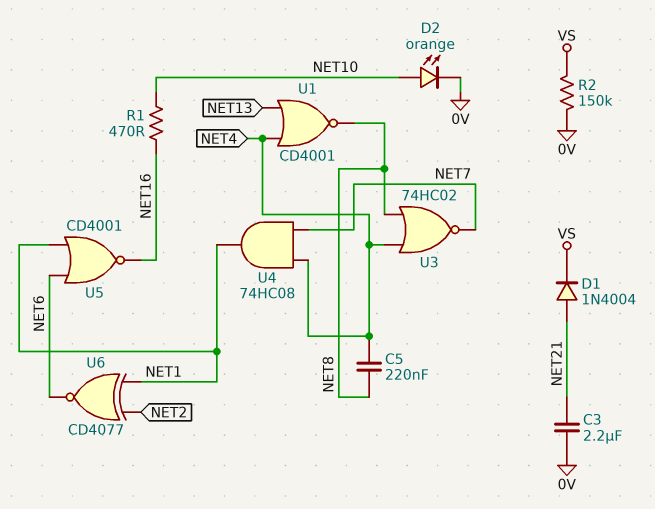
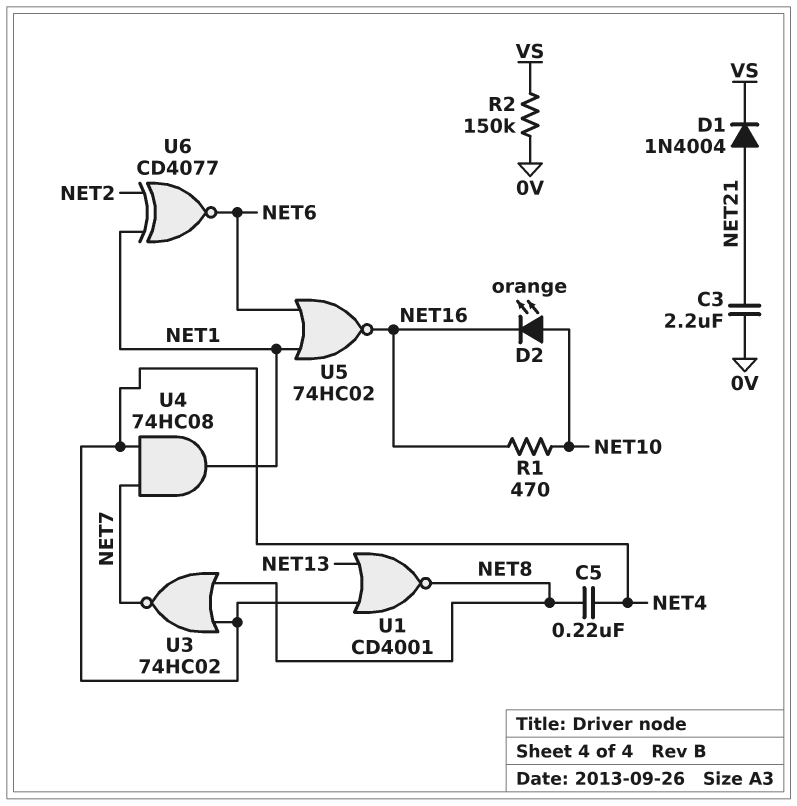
D2: LED orange (A NET10, K 0V) -> LED orange (A NET10, K NET16)
U5: NOR CD4001 (in NET1, in NET6, out NET16) -> NOR 74HC02 (in NET1, in NET6, out NET16)

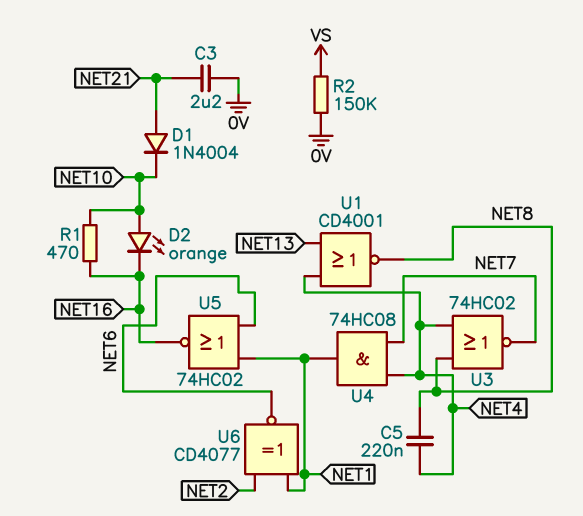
D1: diode 1N4004 (A NET21, K VS) -> diode 1N4004 (A NET21, K NET10)

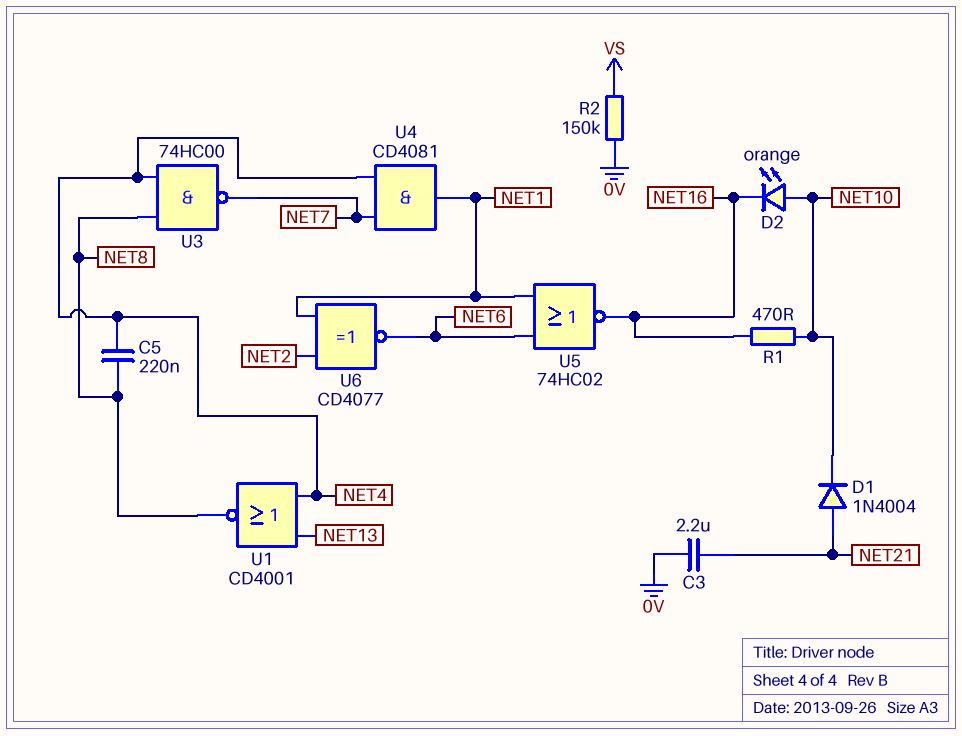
U3: NOR 74HC02 (in NET4, in NET8, out NET7) -> NAND 74HC00 (in NET4, in NET8, out NET7)
U4: AND 74HC08 (in NET4, in NET7, out NET1) -> AND CD4081 (in NET4, in NET7, out NET1)

